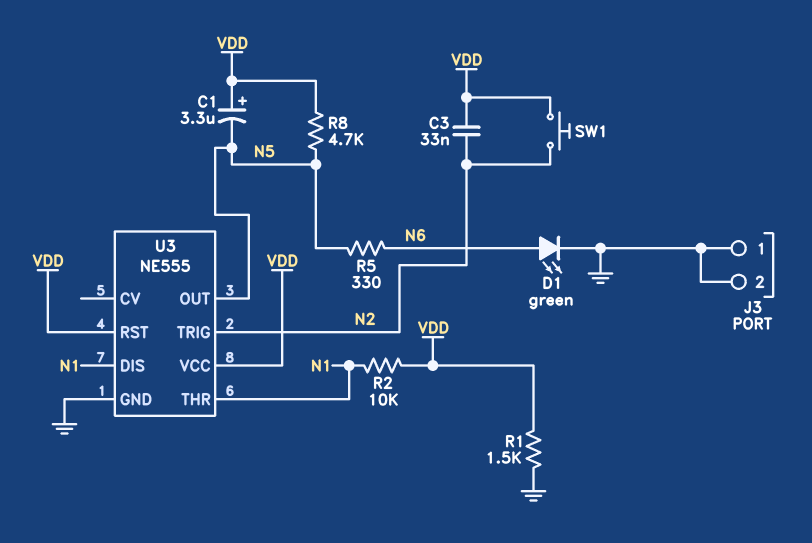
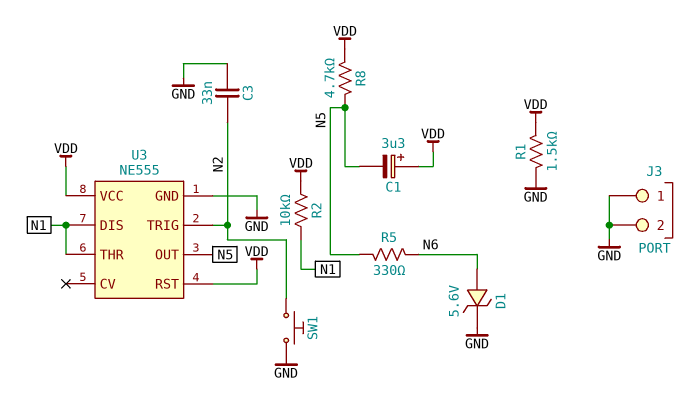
C3: 33nF (N2, VDD) -> 33nF (GND, N2)
D1: LED green (A N6, K GND) -> zener 5.6V (A N6, K GND)
SW1: button (N2, VDD) -> button (GND, N2)

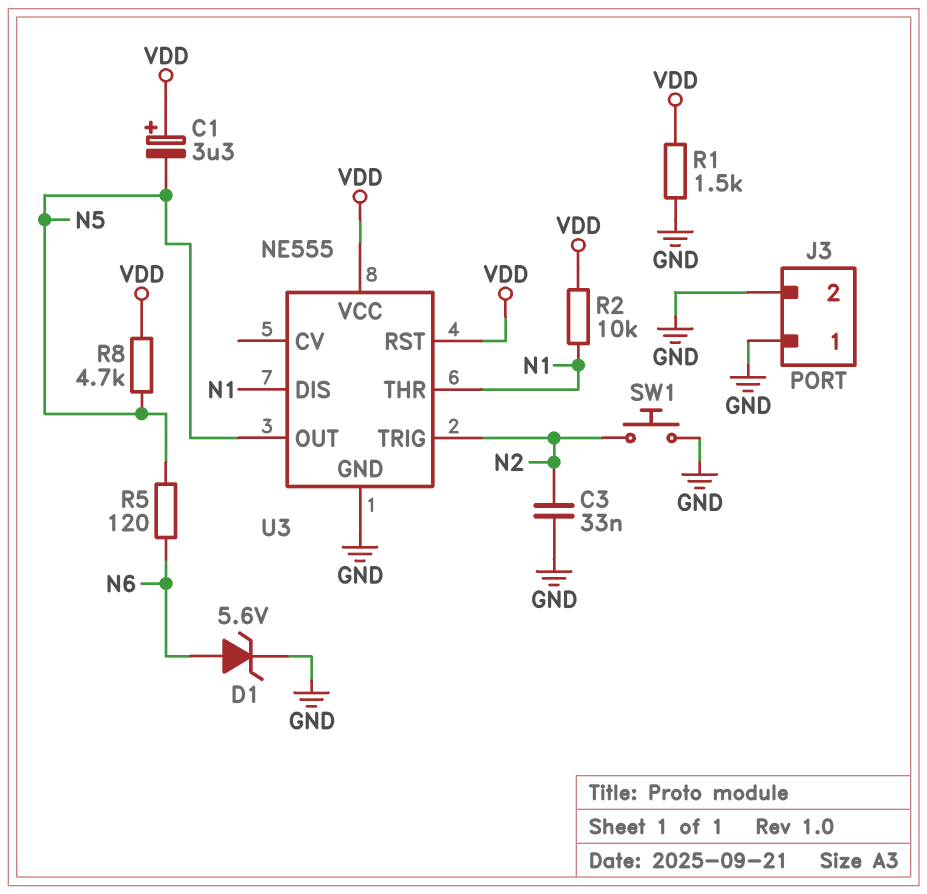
R5: 330 (N5, N6) -> 120 (N5, N6)

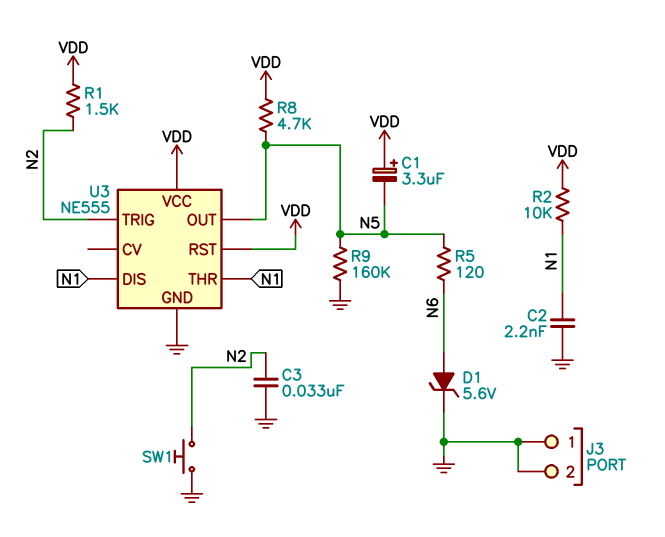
C2: none -> 2.2nF (GND, N1)
R1: 1.5k (GND, VDD) -> 1.5k (N2, VDD)
R9: none -> 160k (GND, N5)

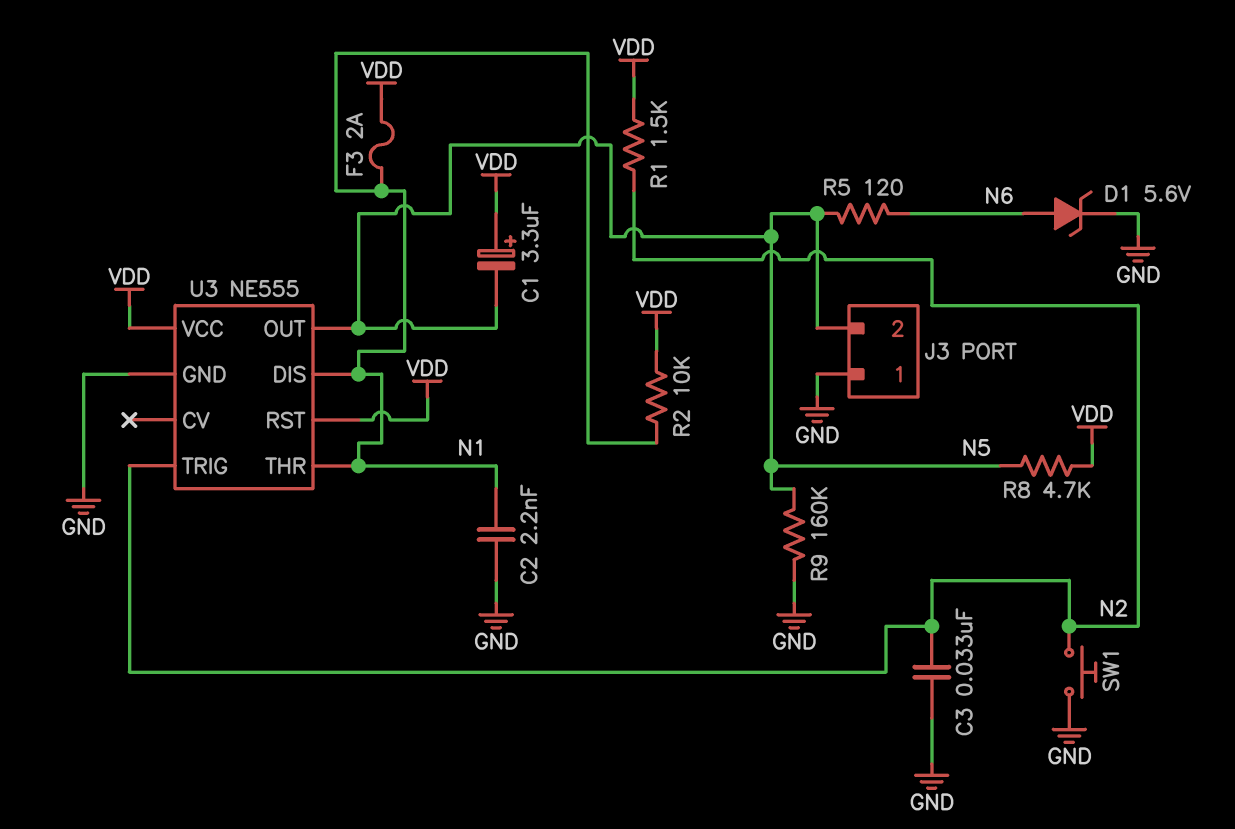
F3: none -> 2A (N1, VDD)
J3 pin 2: GND -> N5

